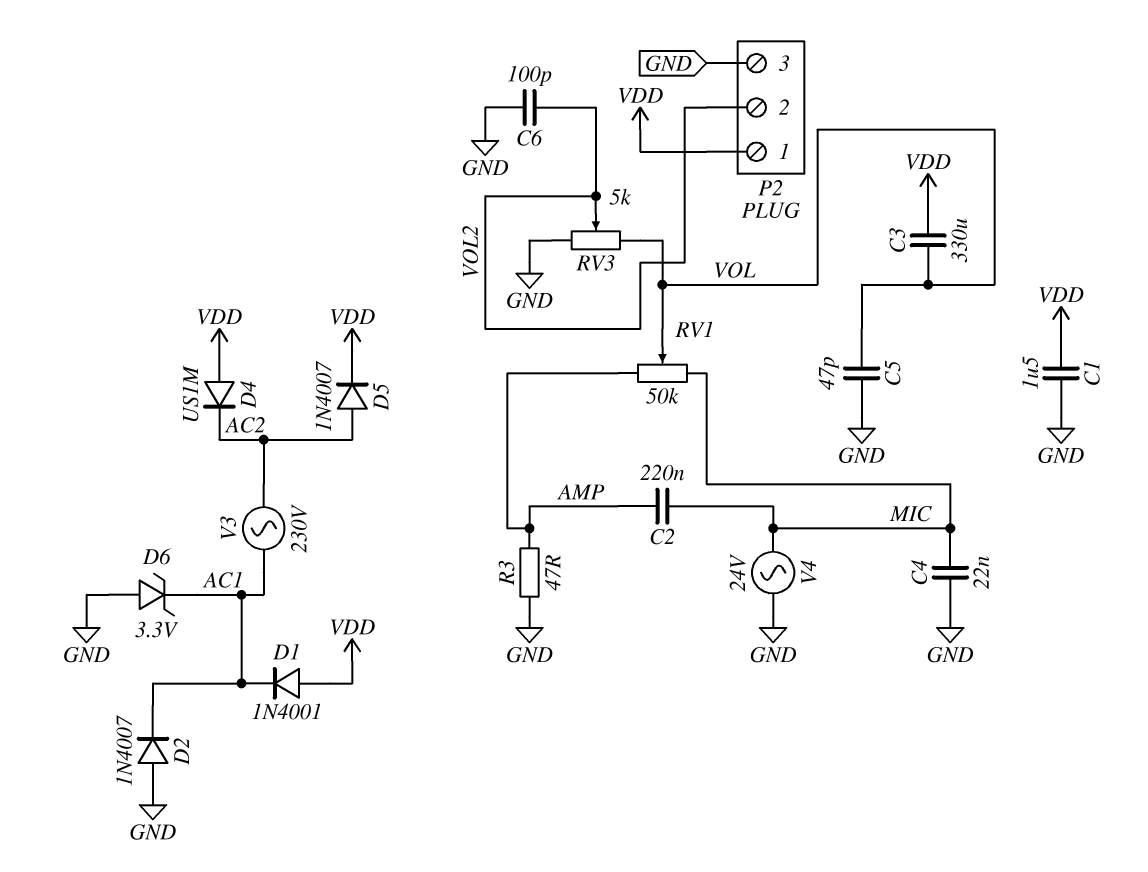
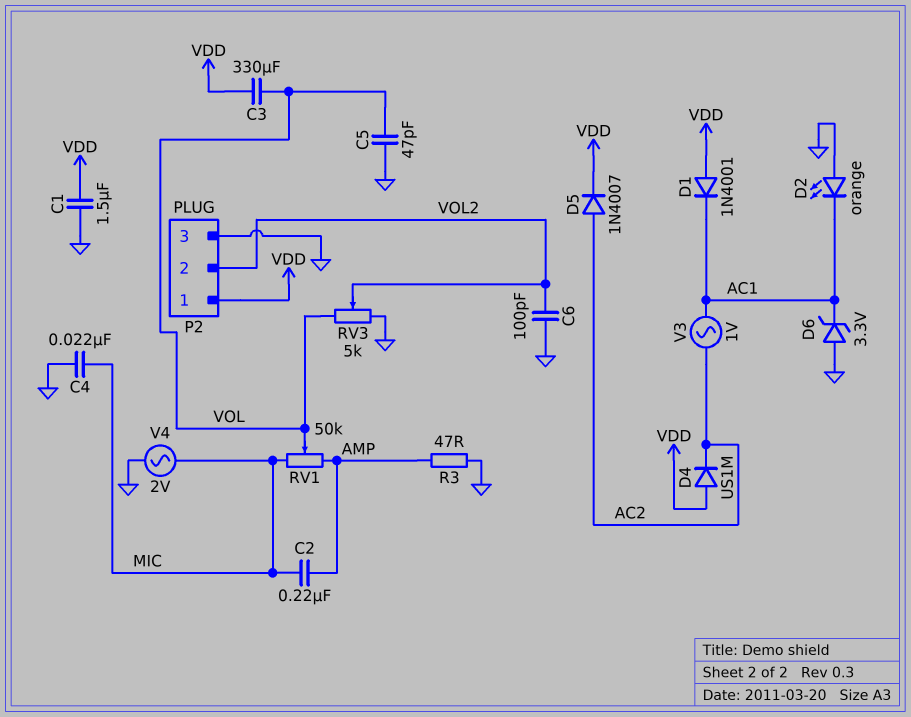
D2: diode 1N4007 (A GND, K AC1) -> LED orange (A GND, K AC1)
V3: AC 230V (AC1, AC2) -> AC 1V (AC1, AC2)
V4: AC 24V (GND, MIC) -> AC 2V (GND, MIC)

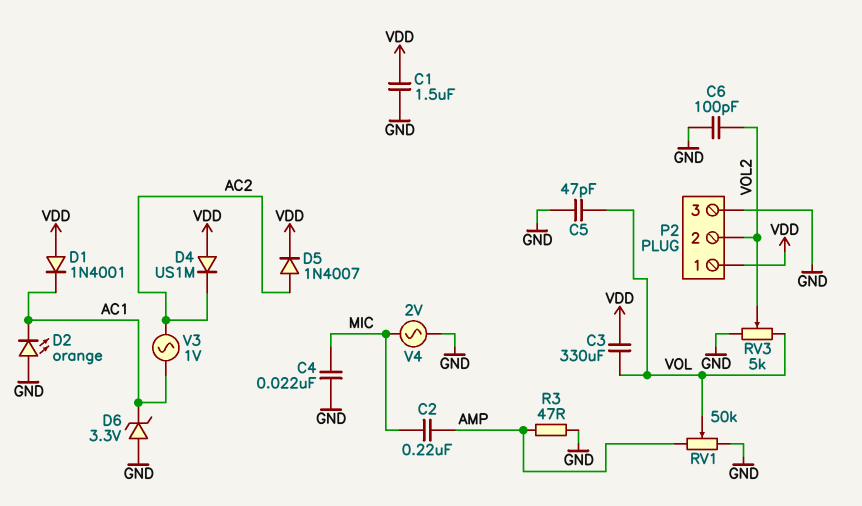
RV1: 50k (AMP, MIC, wiper VOL) -> 50k (AMP, GND, wiper VOL)

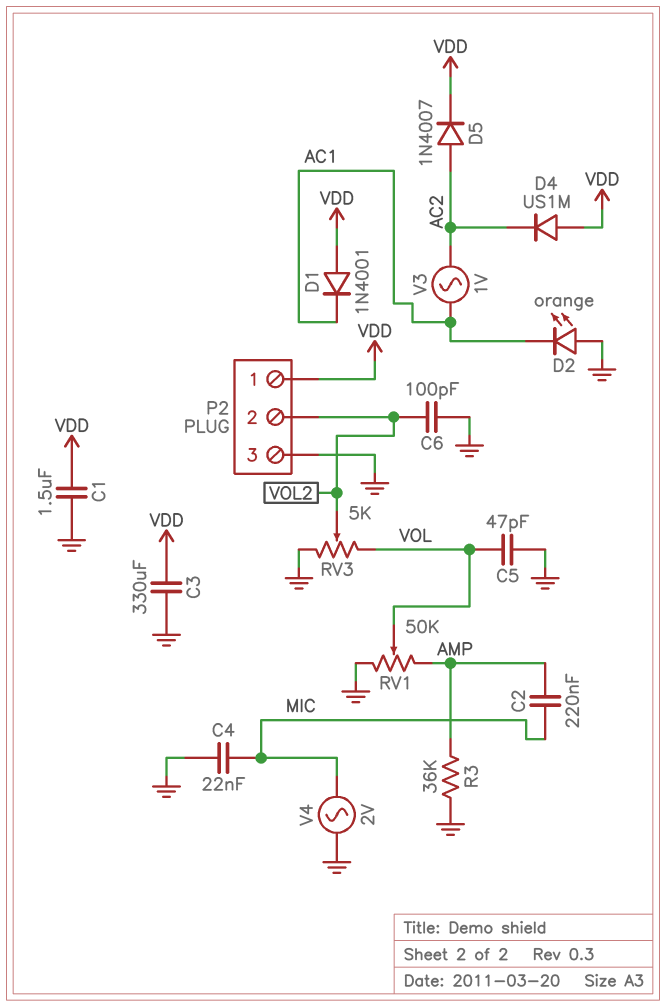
C3: 330uF (VDD, VOL) -> 330uF (GND, VDD)
D6: zener 3.3V (A GND, K AC1) -> none
R3: 47 (AMP, GND) -> 36k (AMP, GND)

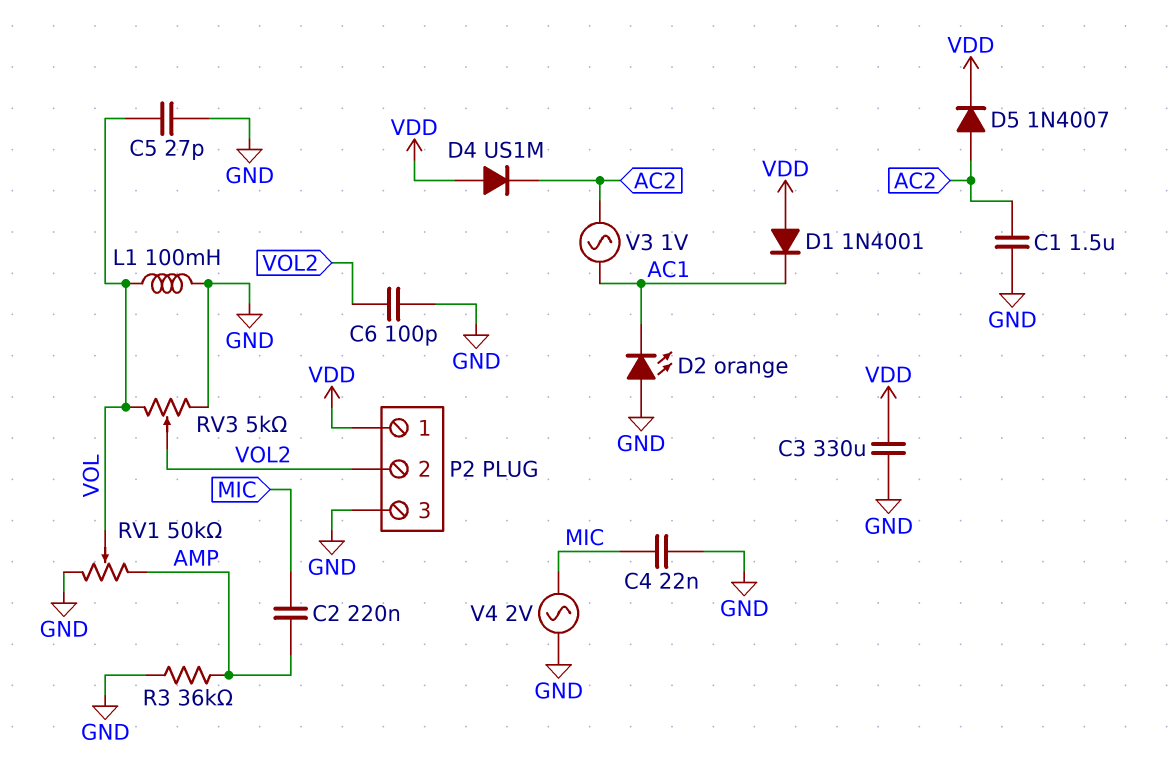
C1: 1.5uF (GND, VDD) -> 1.5uF (AC2, GND)
C5: 47pF (GND, VOL) -> 27pF (GND, VOL)
L1: none -> 100mH (GND, VOL)

